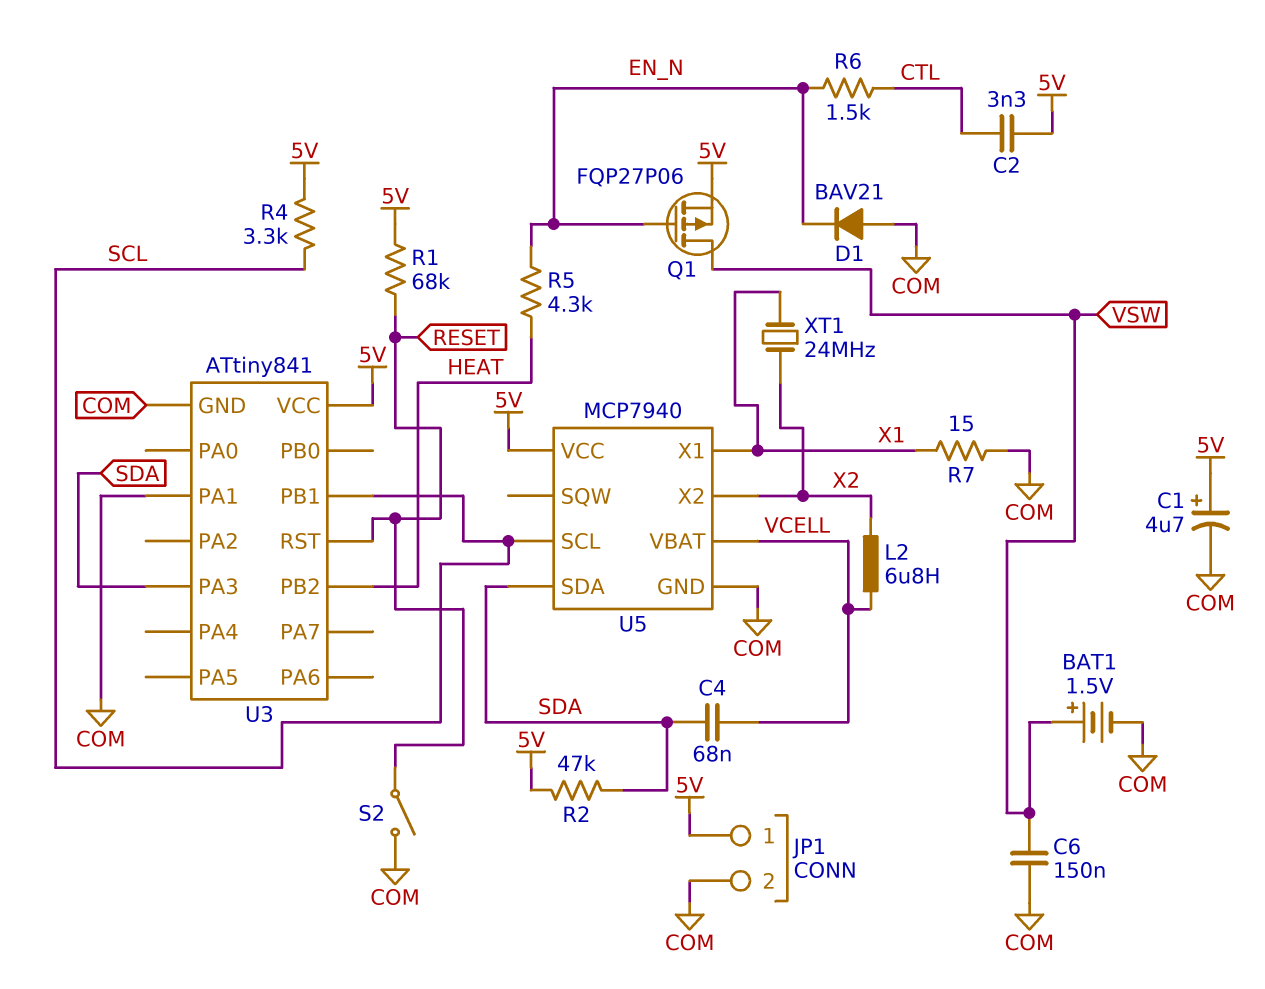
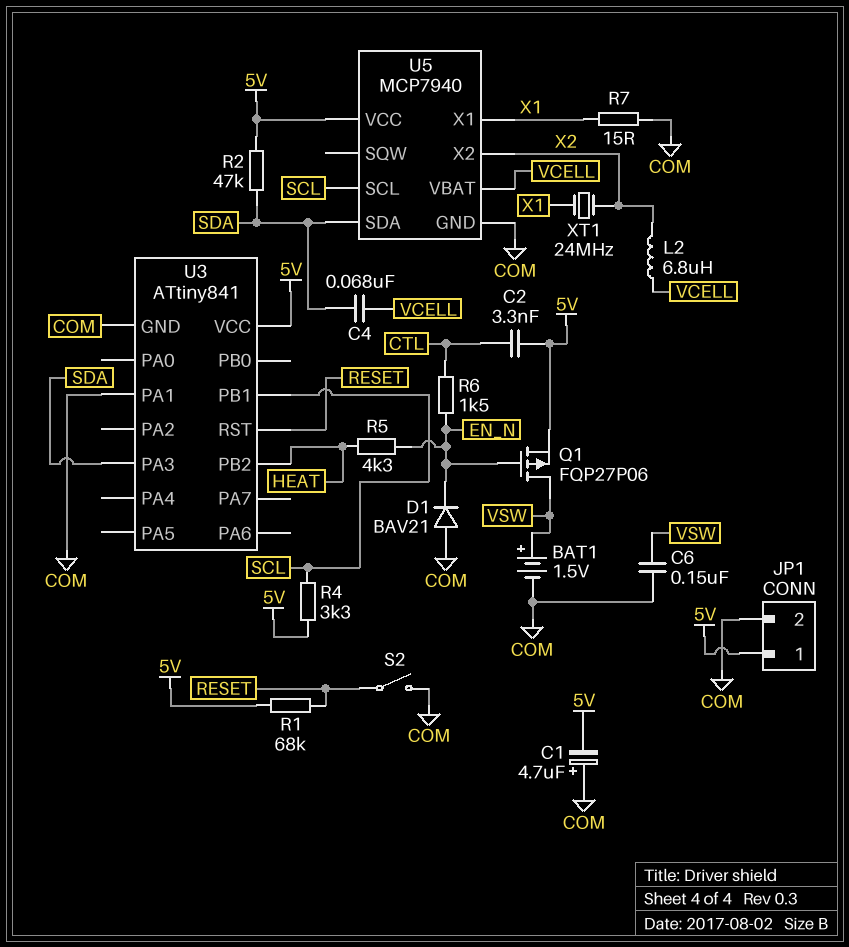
C1: 4.7uF (plus 5V, minus COM) -> 4.7uF (plus COM, minus 5V)

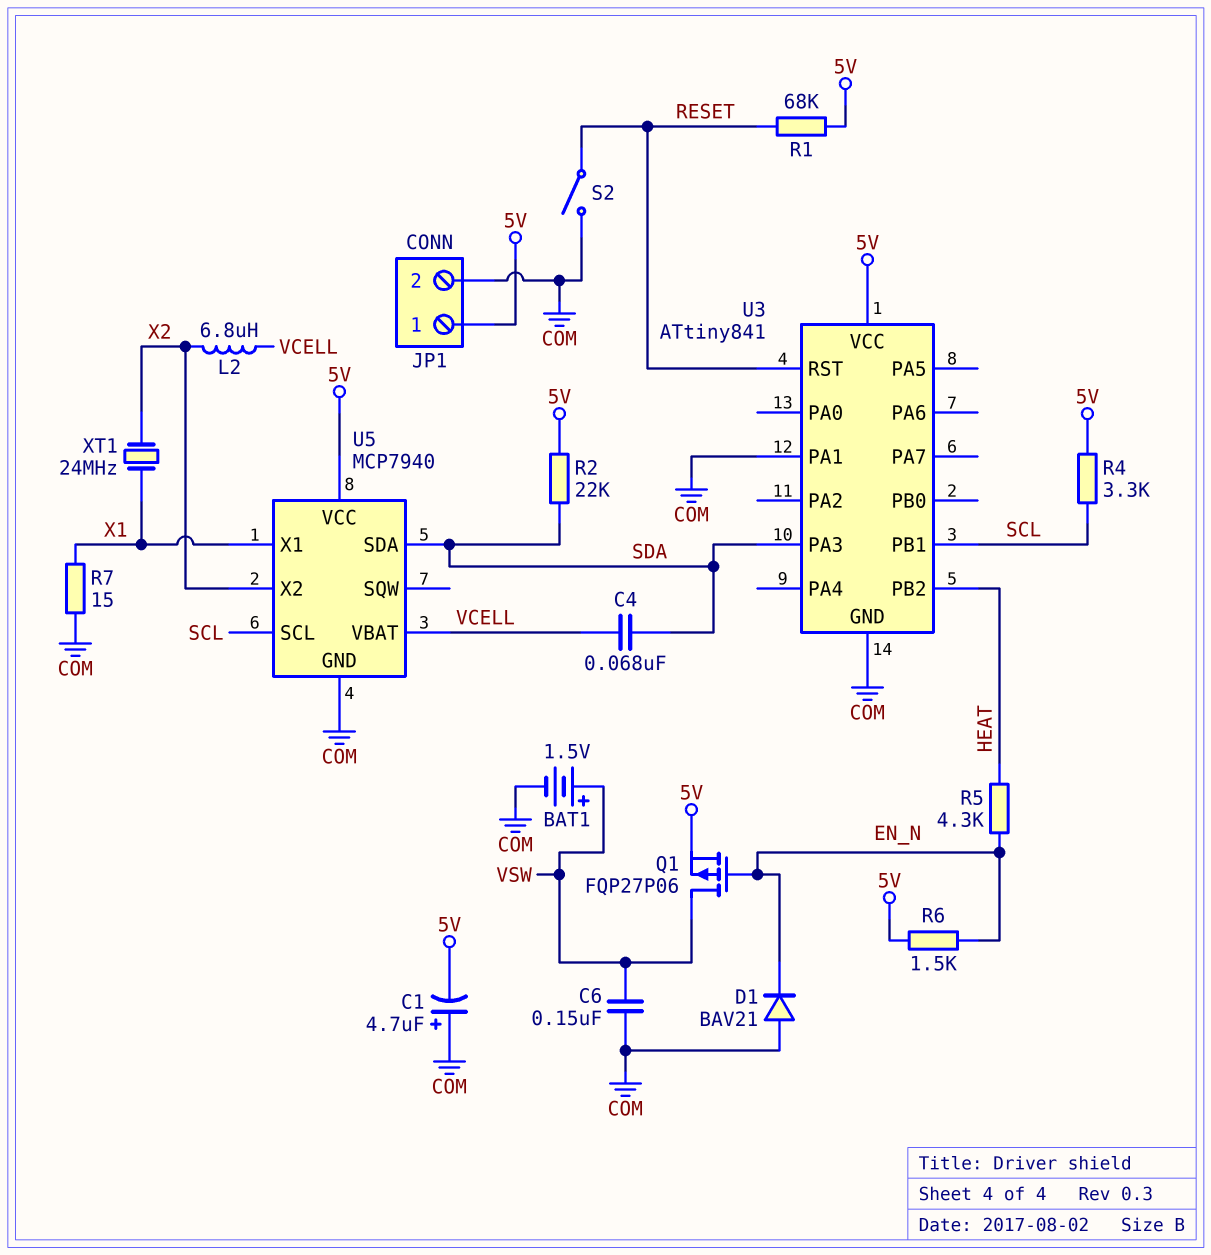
C2: 3.3nF (5V, CTL) -> none
R2: 47k (5V, SDA) -> 22k (5V, SDA)
R6: 1.5k (CTL, EN_N) -> 1.5k (5V, EN_N)

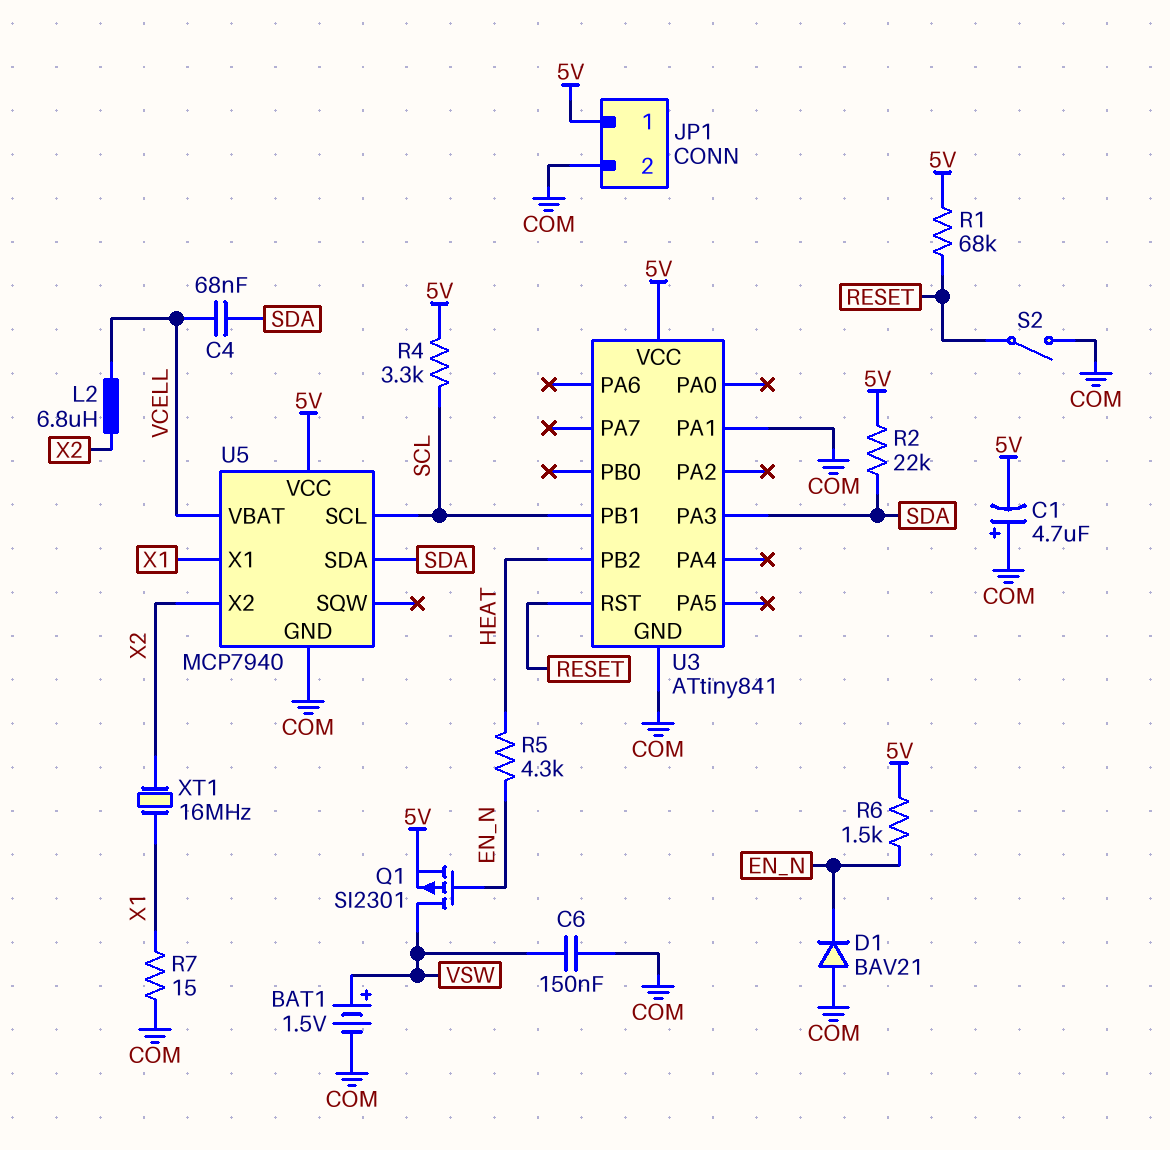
Q1: PMOS FQP27P06 (G EN_N, D VSW, S 5V) -> PMOS SI2301 (G EN_N, D VSW, S 5V)
XT1: 24MHz (X1, X2) -> 16MHz (X1, X2)

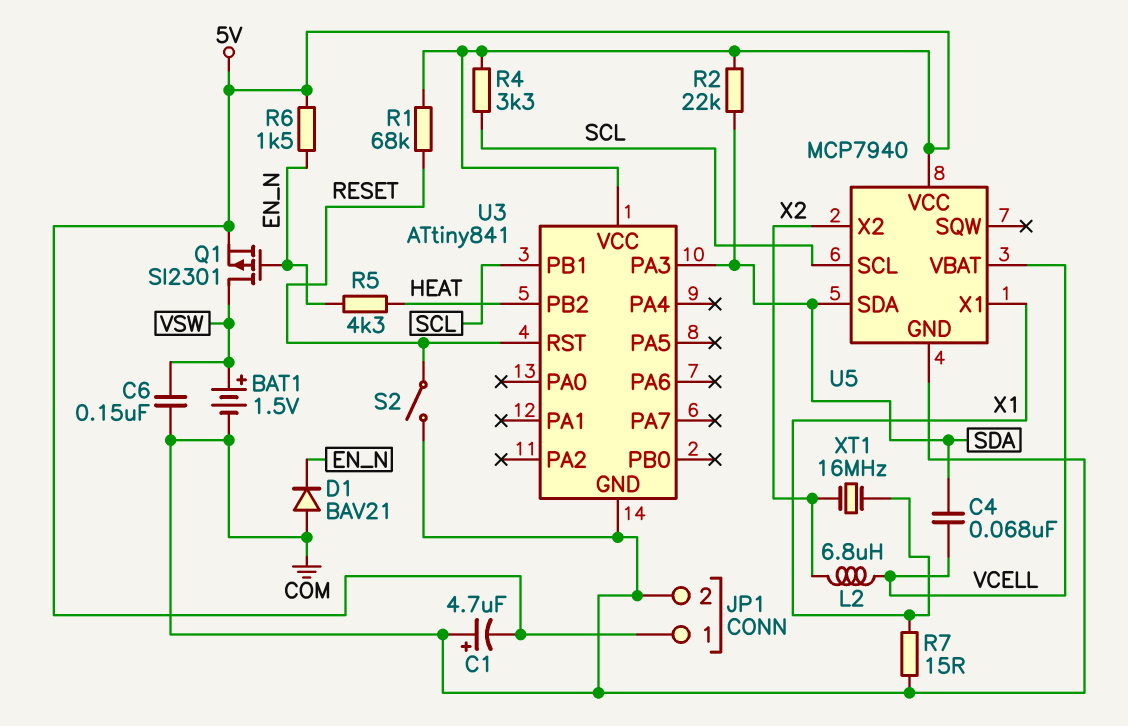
U3 pin PA1: COM -> none

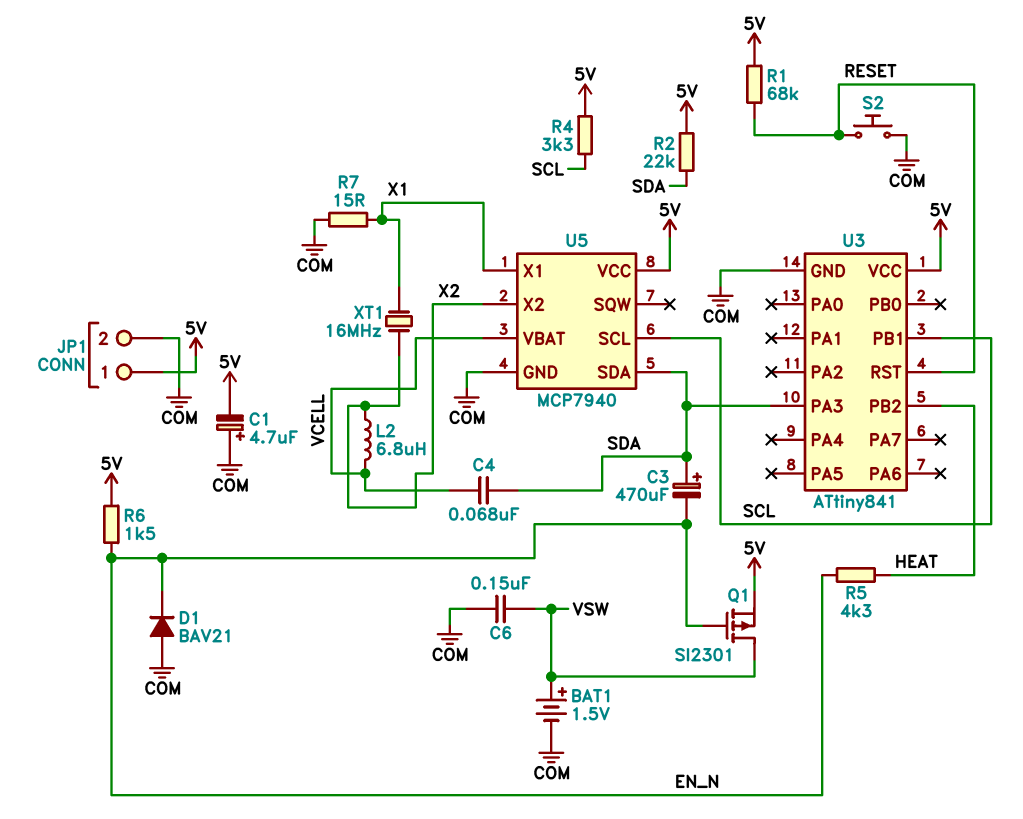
C3: none -> 470uF (plus SDA, minus EN_N)
S2: switch (COM, RESET) -> button (COM, RESET)

